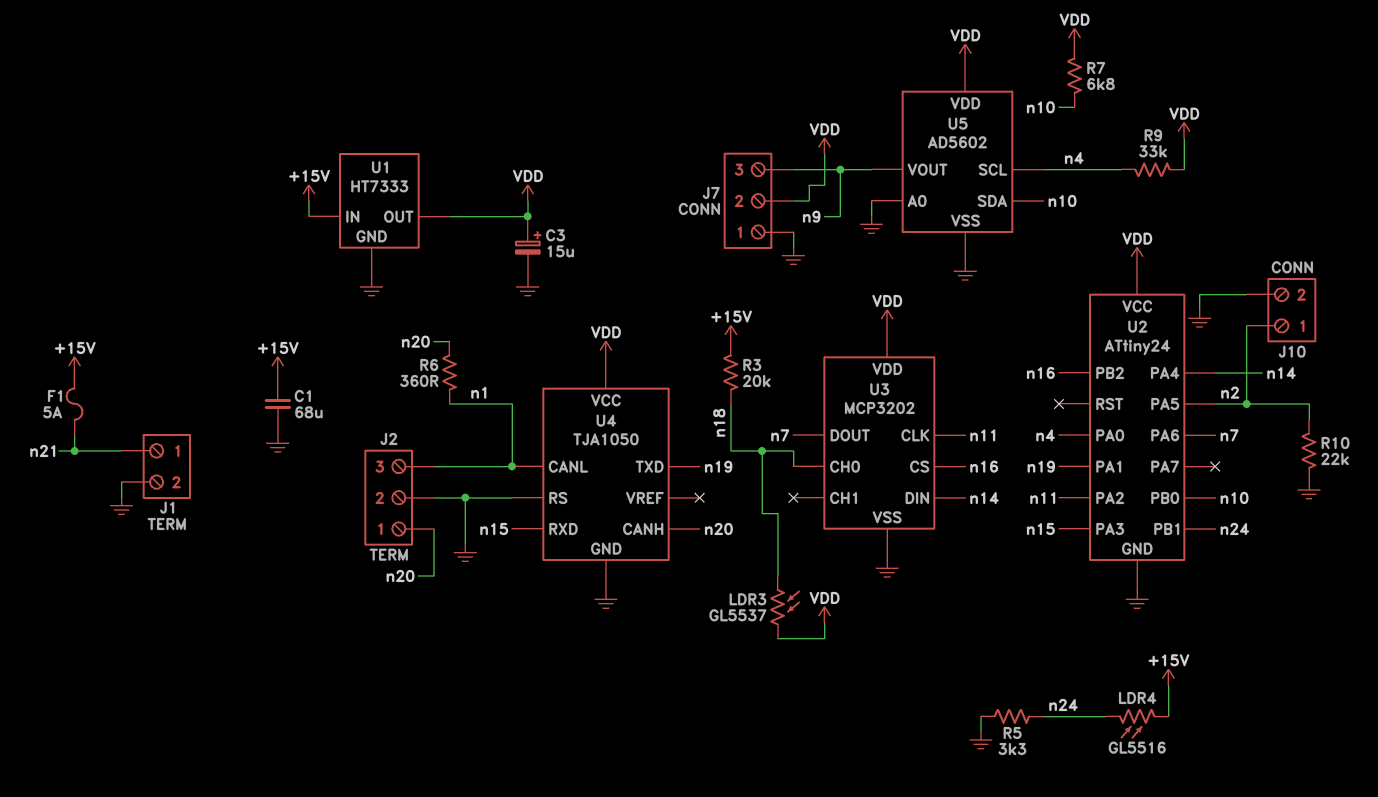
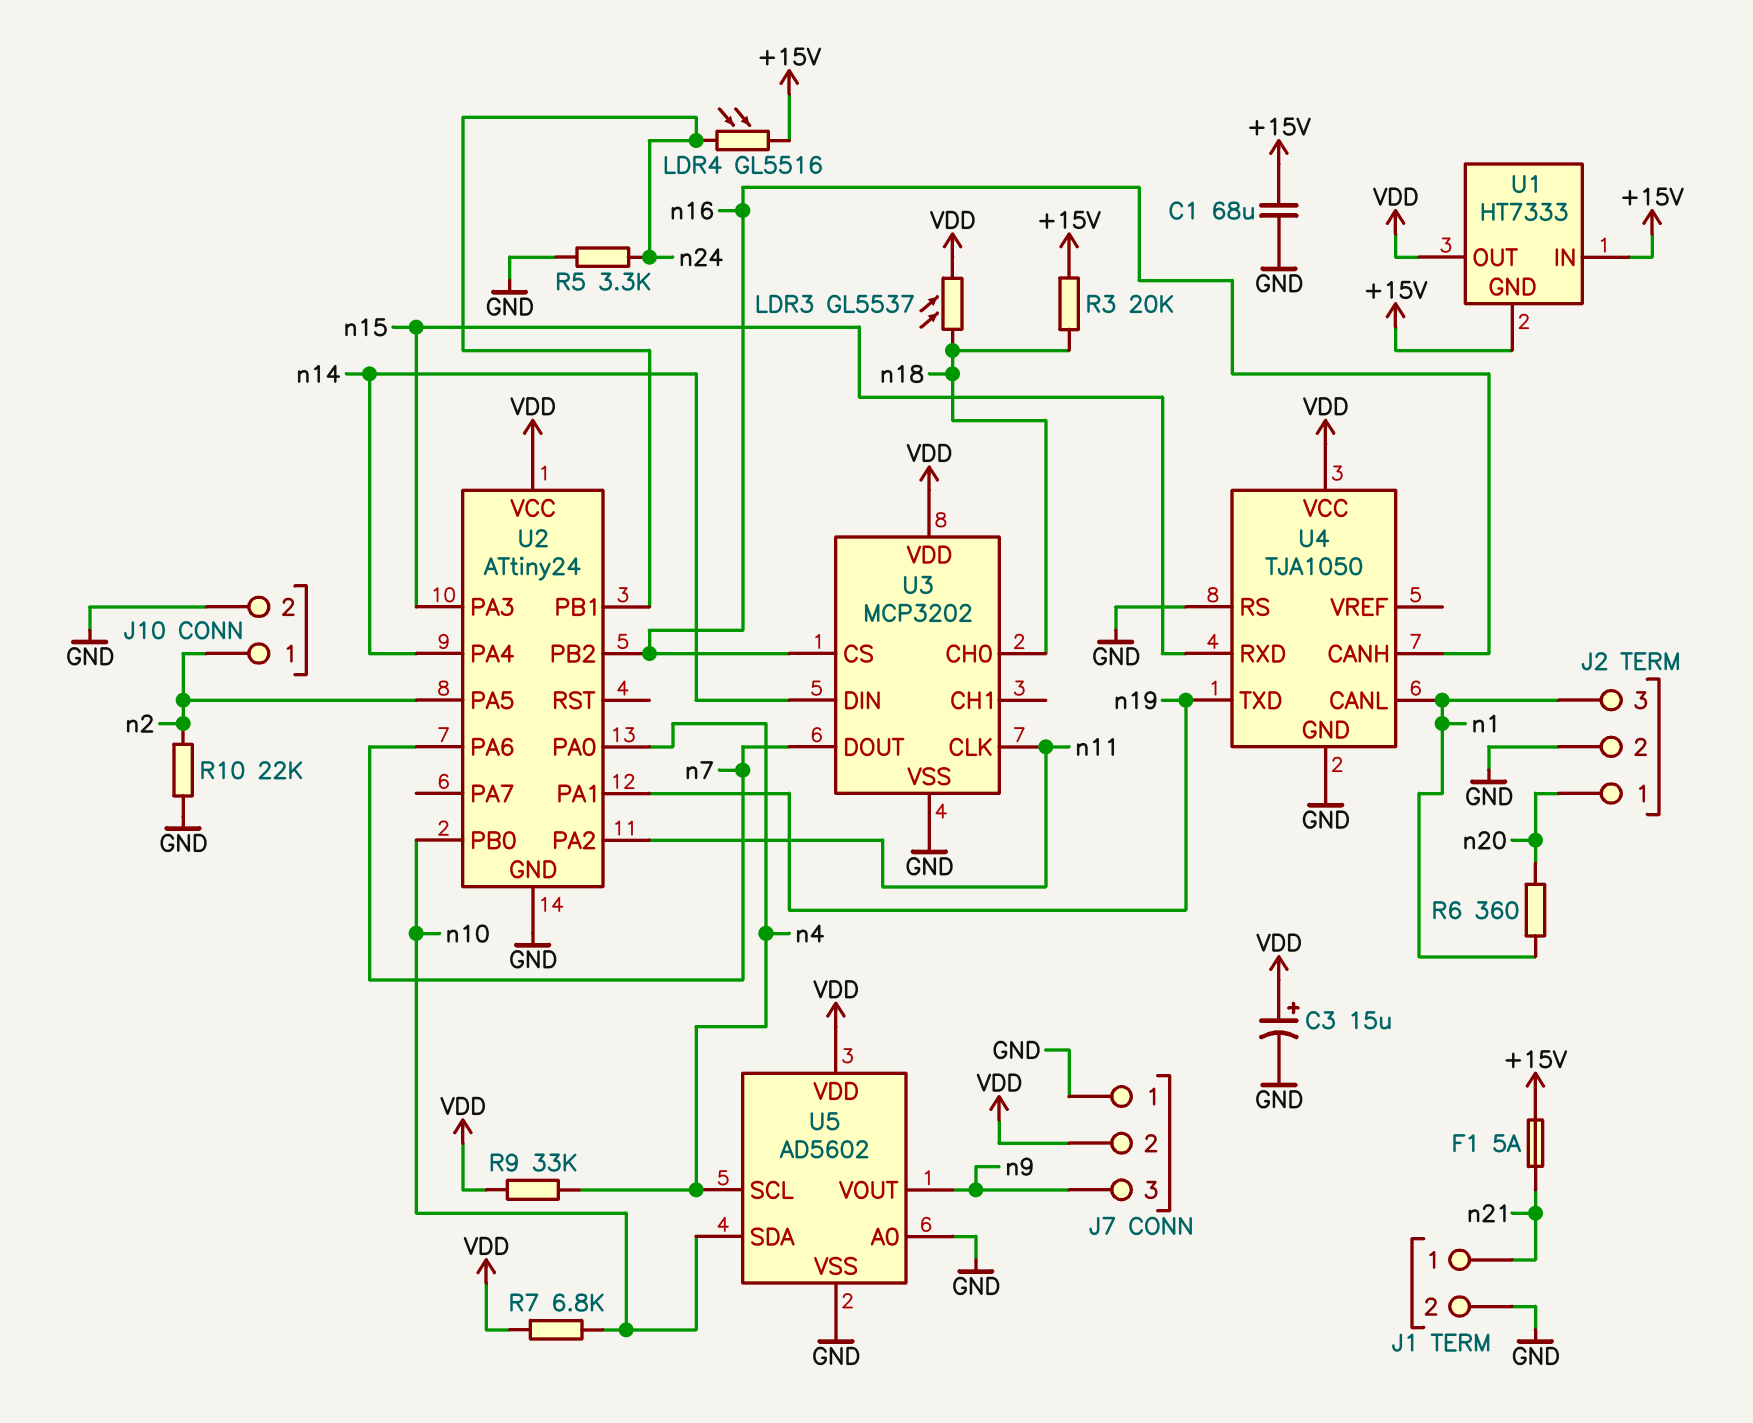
U1 pin GND: GND -> +15V
U4 pin CANH: n20 -> n16

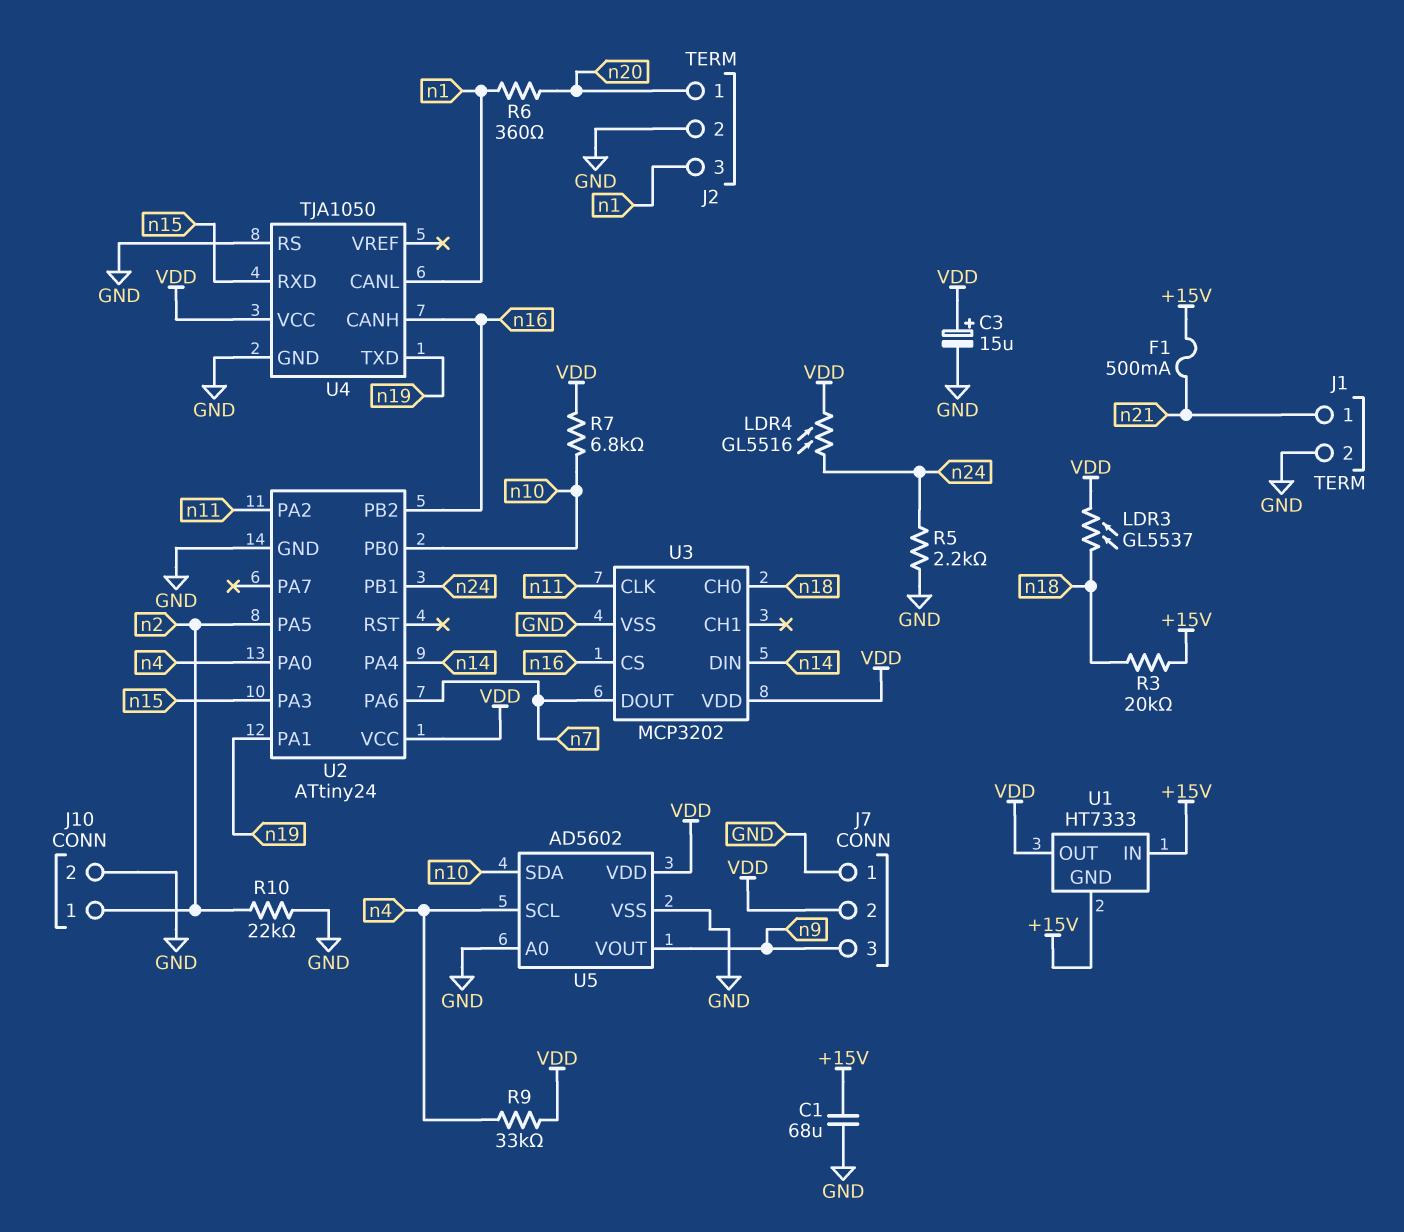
F1: 5A (+15V, n21) -> 500mA (+15V, n21)
LDR4: GL5516 (+15V, n24) -> GL5516 (VDD, n24)
R5: 3.3k (GND, n24) -> 2.2k (GND, n24)

